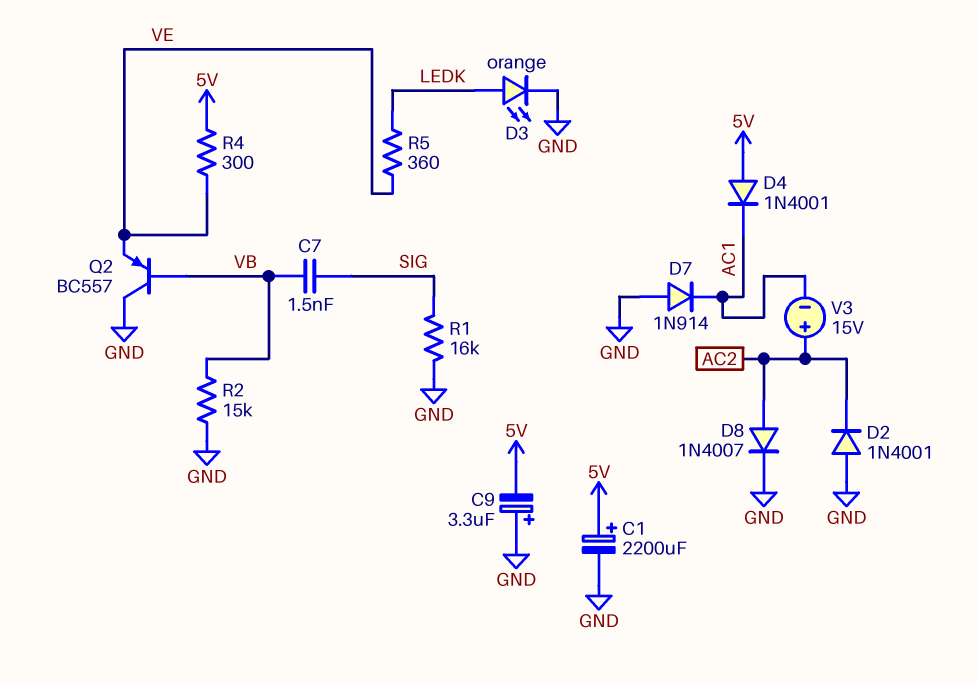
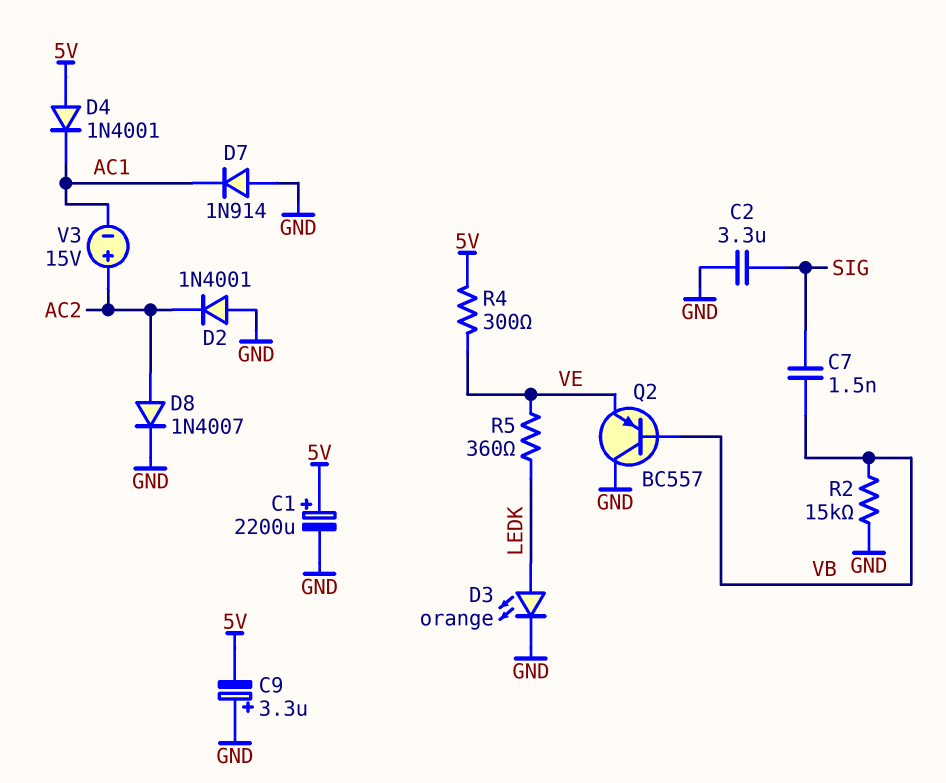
C2: none -> 3.3uF (GND, SIG)
R1: 16k (GND, SIG) -> none

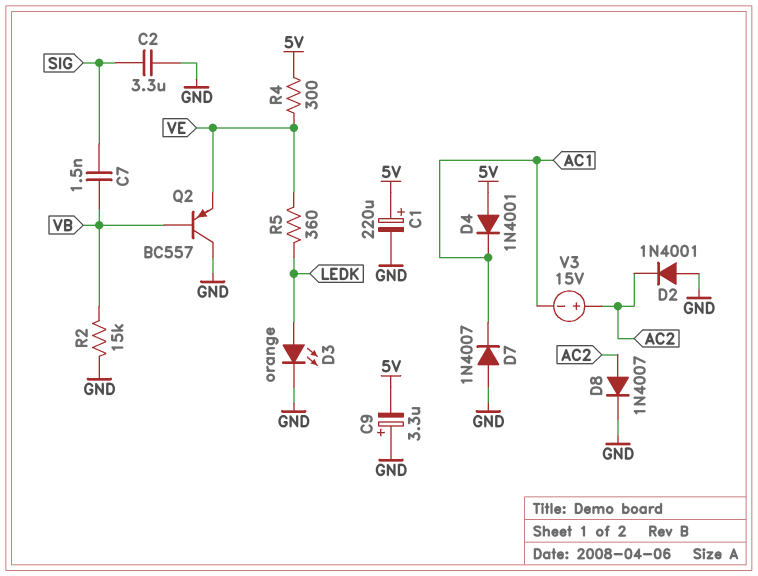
C1: 2200uF (plus 5V, minus GND) -> 220uF (plus 5V, minus GND)
D7: diode 1N914 (A GND, K AC1) -> diode 1N4007 (A GND, K AC1)

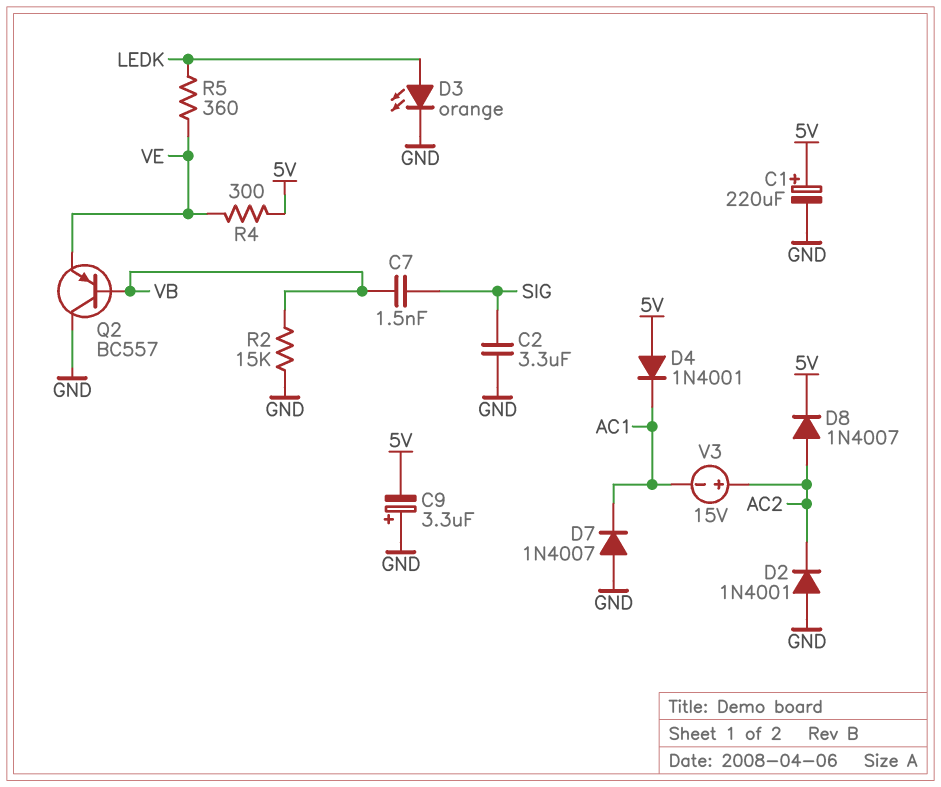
D8: diode 1N4007 (A AC2, K GND) -> diode 1N4007 (A AC2, K 5V)

